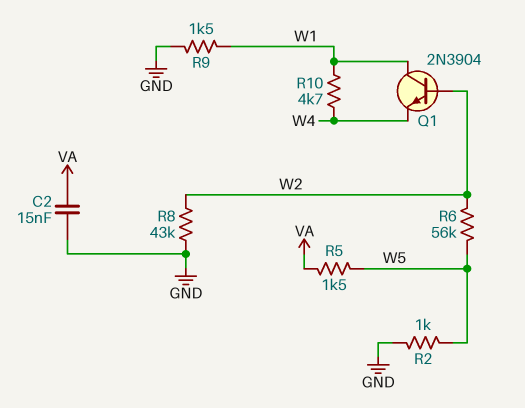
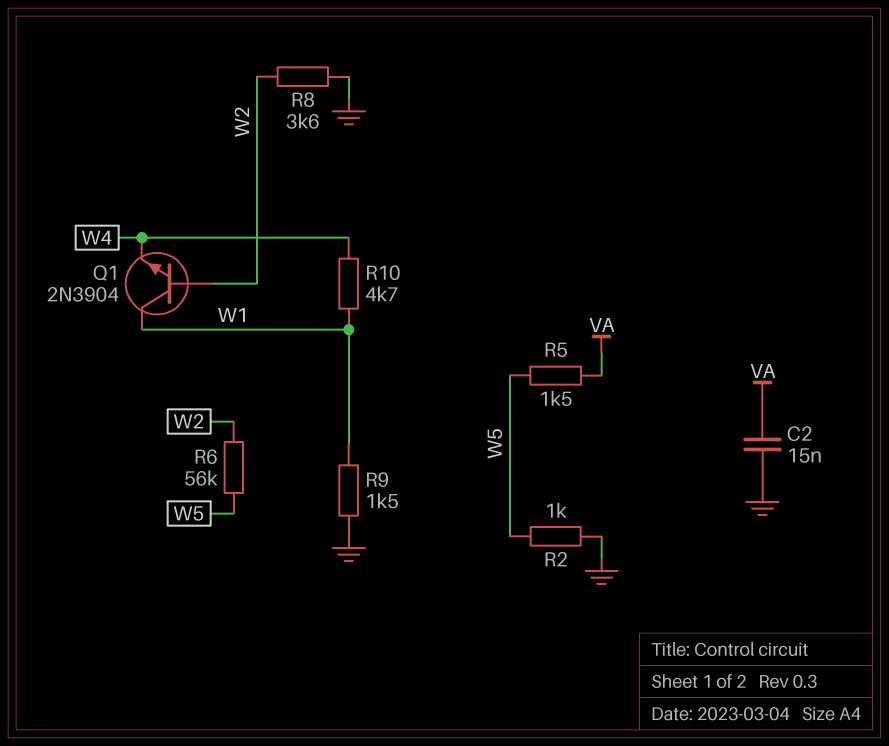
R8: 43k (GND, W2) -> 3.6k (GND, W2)

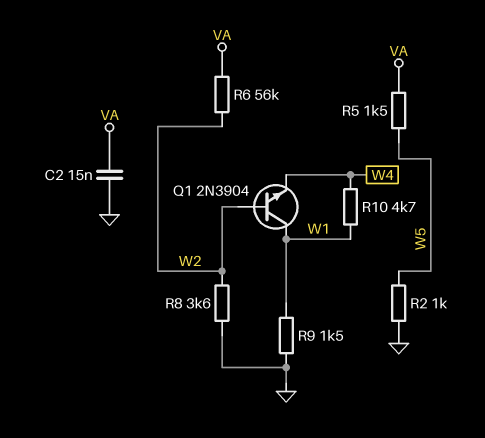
R6: 56k (W2, W5) -> 56k (VA, W2)

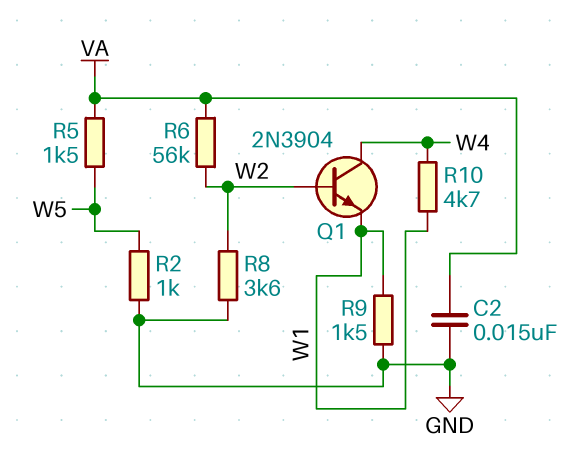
Q1: NPN 2N3904 (B W2, C W1, E W4) -> NPN 2N3904 (B W2, C W4, E W1)

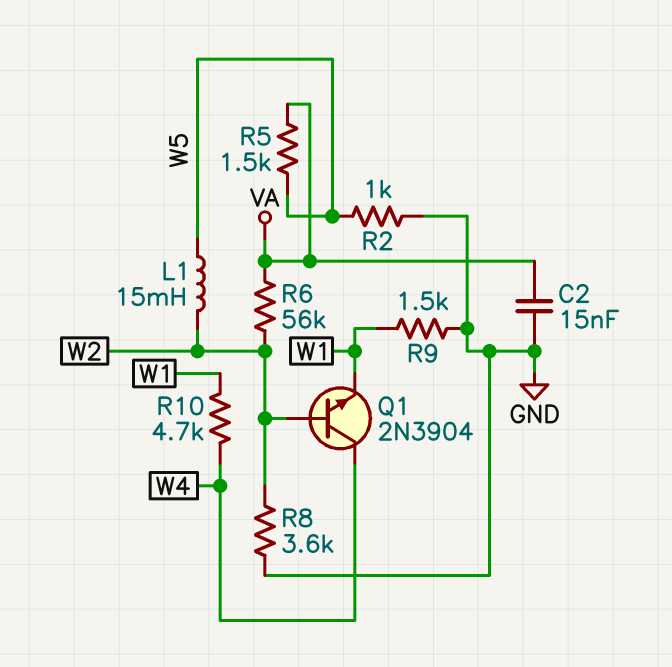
L1: none -> 15mH (W2, W5)

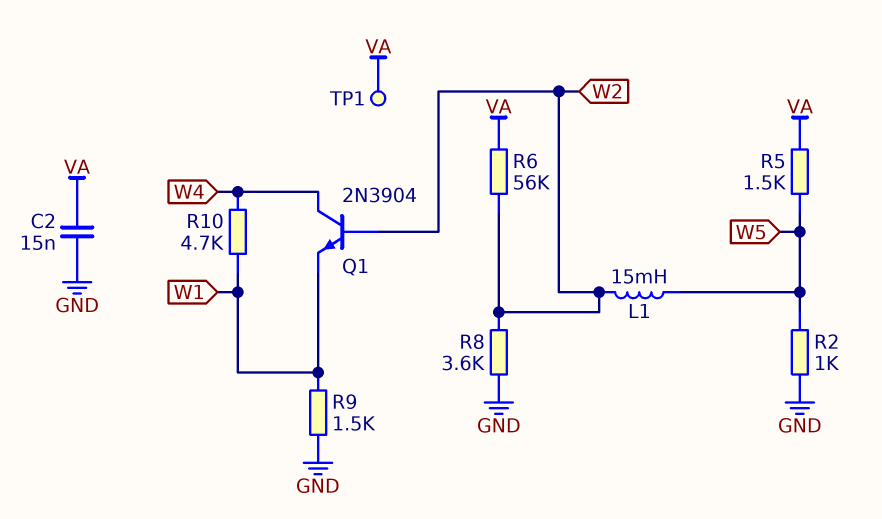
TP1: none -> test point (VA)

